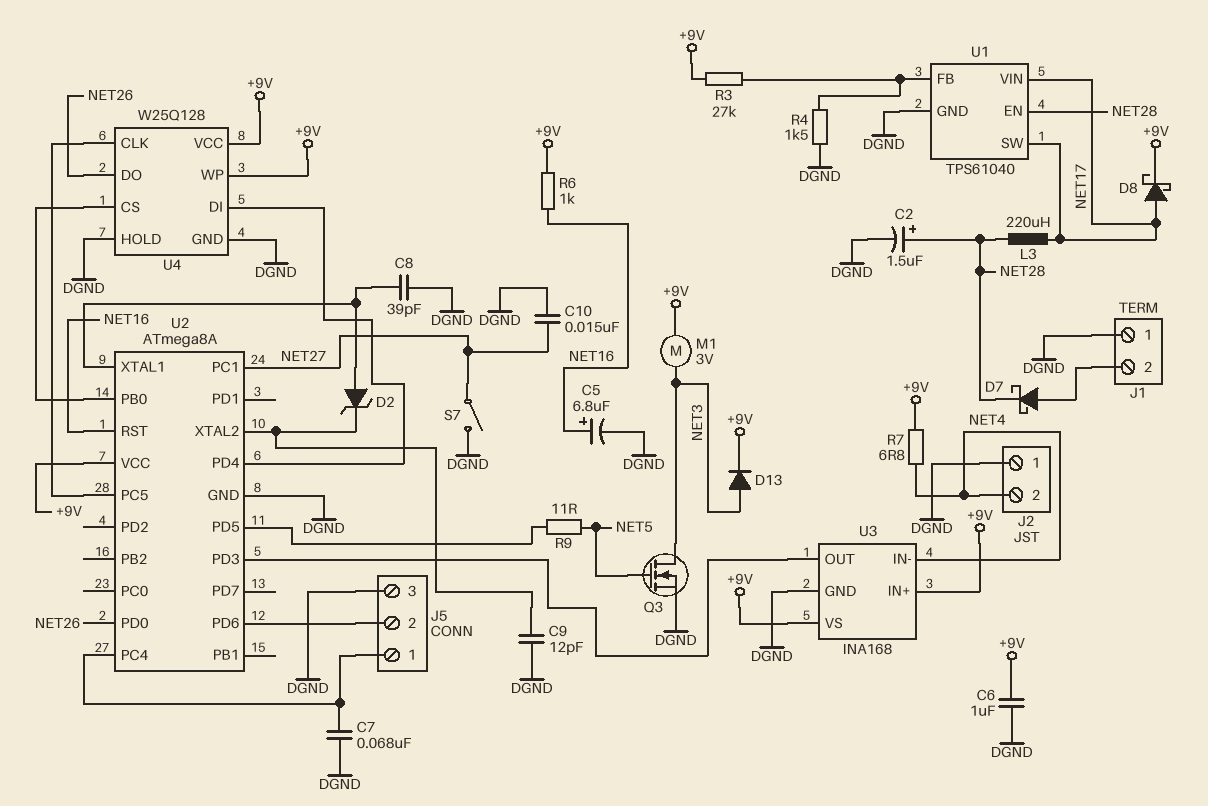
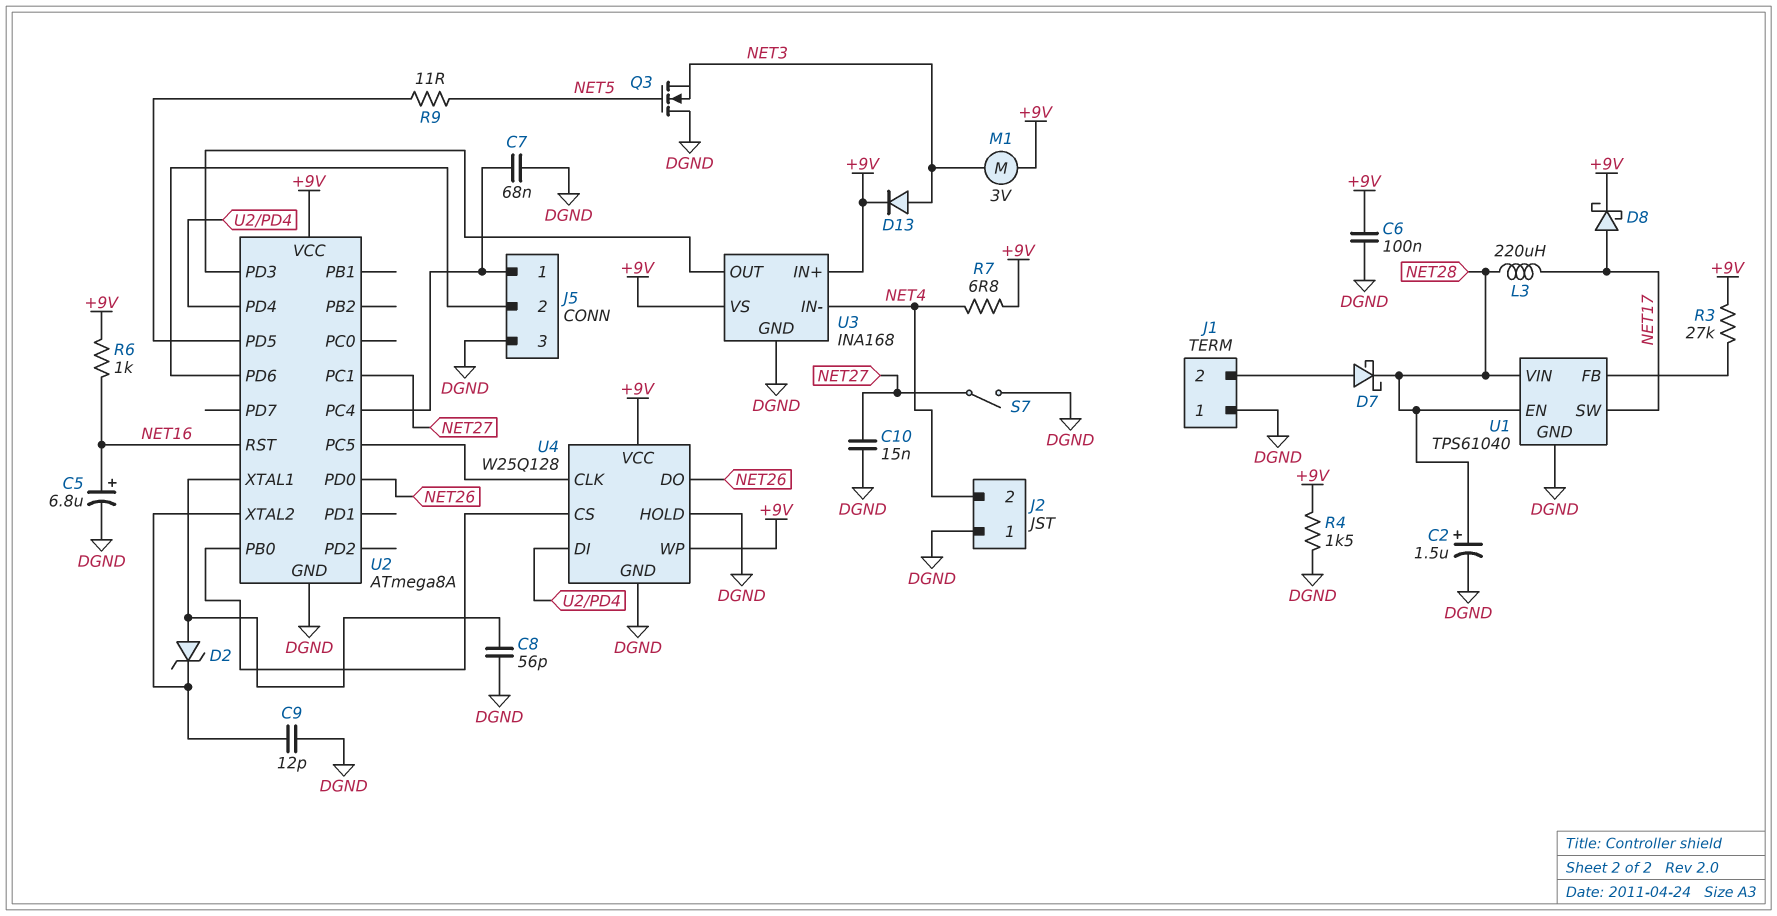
C6: 1uF (+9V, DGND) -> 100nF (+9V, DGND)
C8: 39pF (DGND, U2/XTAL1) -> 56pF (DGND, U2/XTAL1)
Q3: NMOS (G NET5, D NET3, S DGND) -> NMOS (G NET5, D DGND, S NET3)
R4: 1.5k (DGND, U1/FB) -> 1.5k (+9V, DGND)
U1 pin VIN: NET17 -> NET28

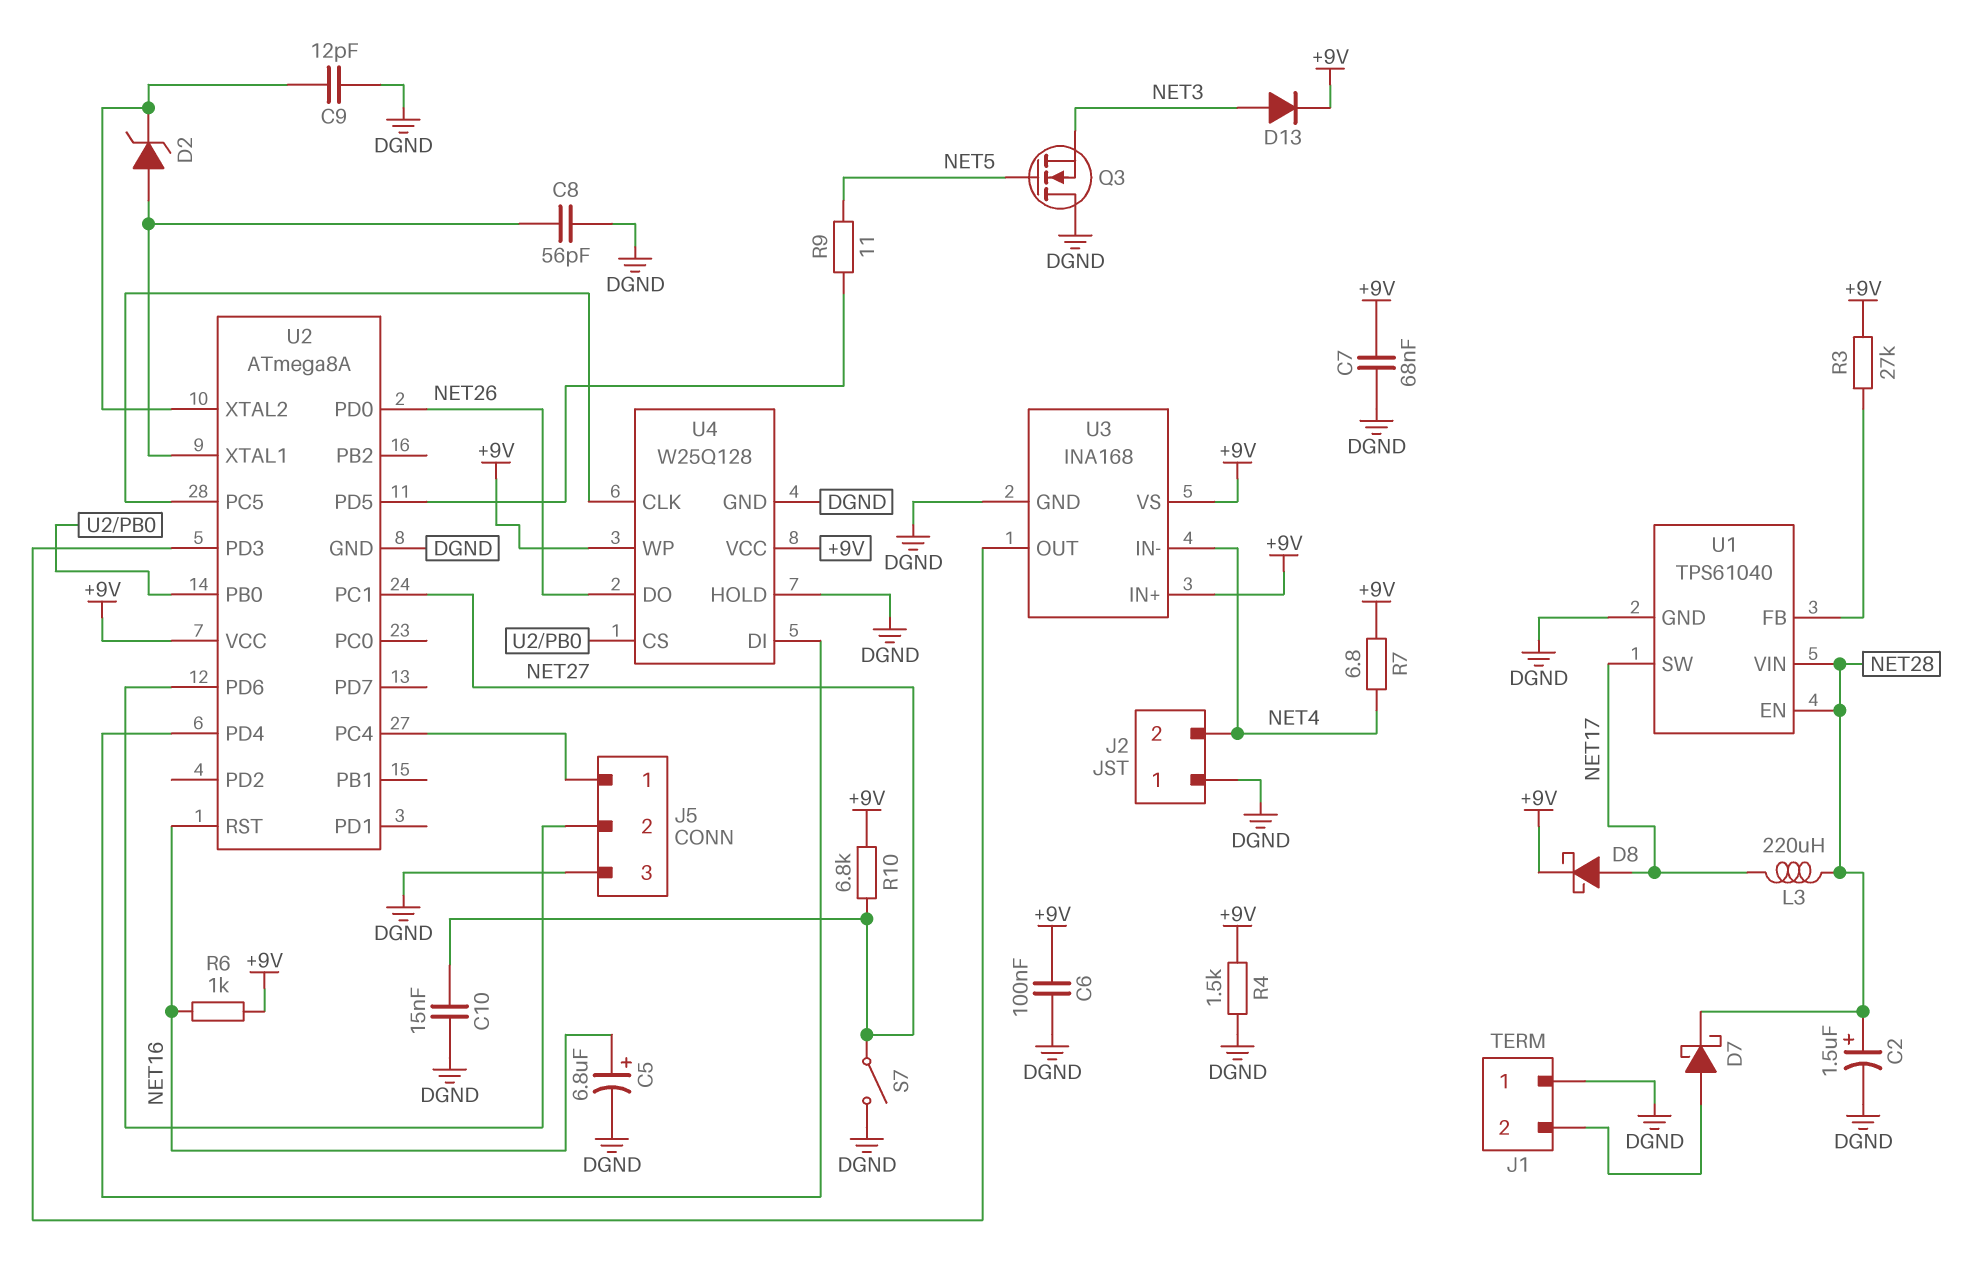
C7: 68nF (DGND, J5/1) -> 68nF (+9V, DGND)
M1: motor 3V (+9V, NET3) -> none
R10: none -> 6.8k (+9V, NET27)

